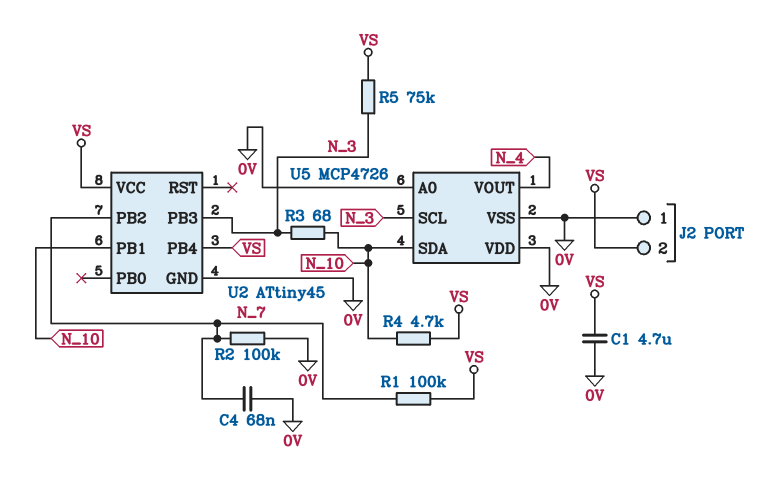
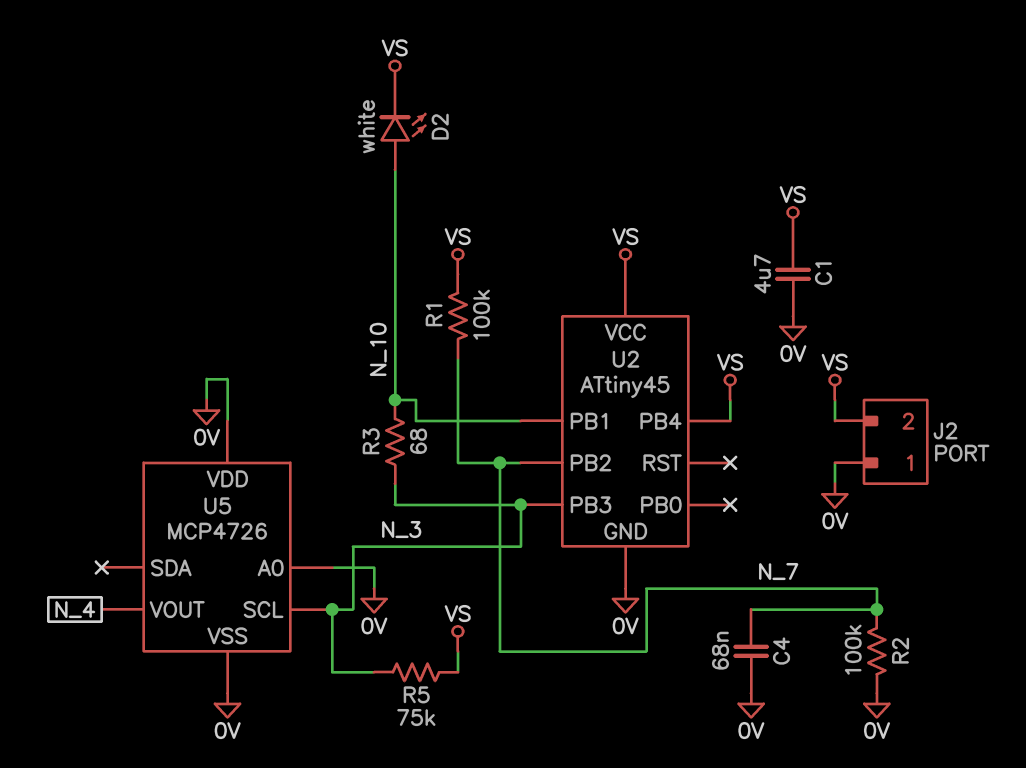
D2: none -> LED white (A N_10, K VS)
R4: 4.7k (N_10, VS) -> none
U5 pin SDA: N_10 -> none

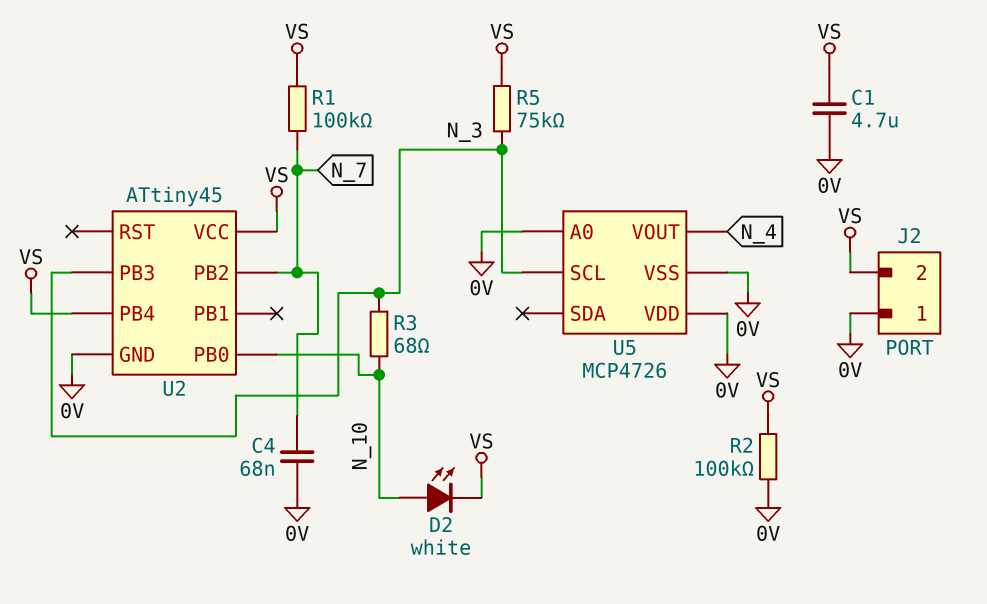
R2: 100k (0V, N_7) -> 100k (0V, VS)
U2 pin PB0: none -> N_10
U2 pin PB1: N_10 -> none

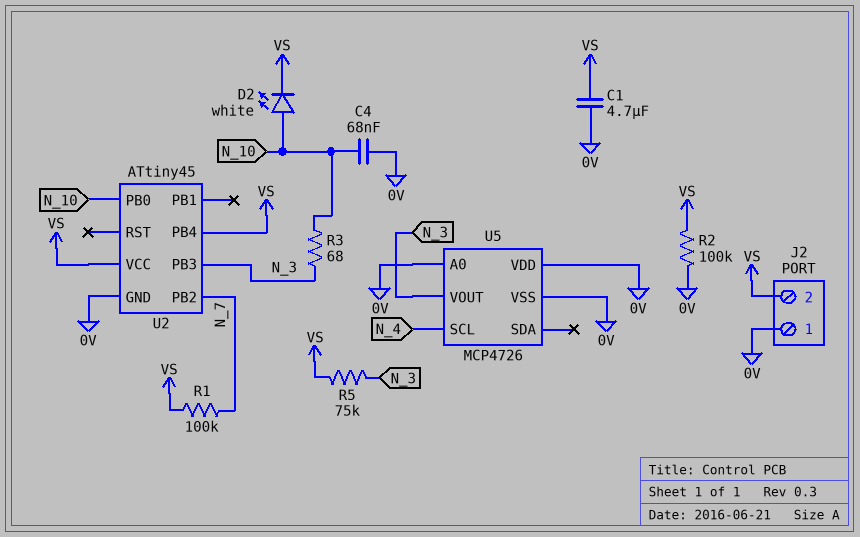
C4: 68nF (0V, N_7) -> 68nF (0V, N_10)
U5 pin SCL: N_3 -> N_4
U5 pin VOUT: N_4 -> N_3

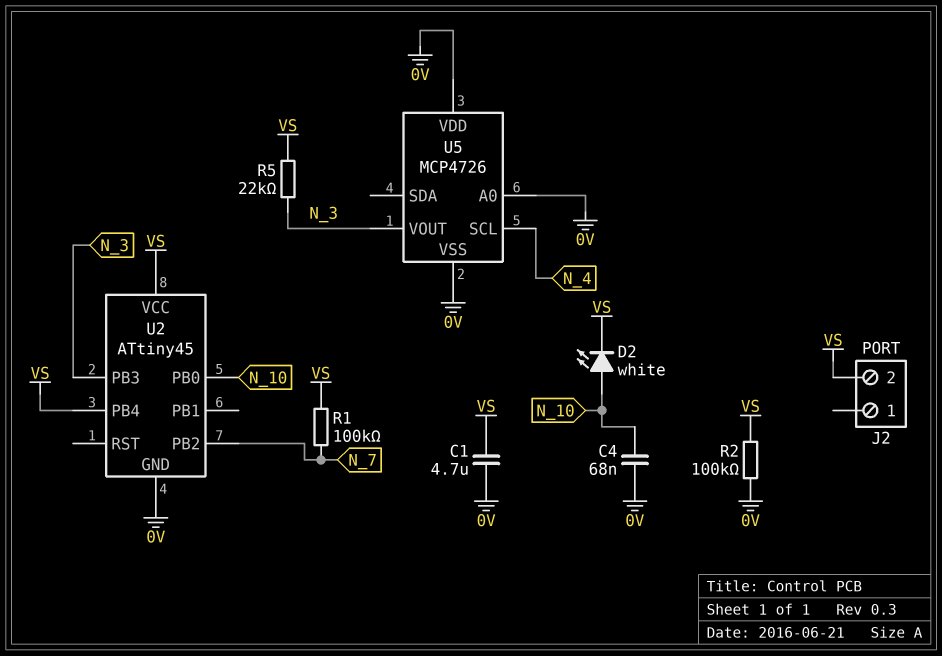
J2 pin 1: 0V -> none
R3: 68 (N_3, N_10) -> none
R5: 75k (N_3, VS) -> 22k (N_3, VS)

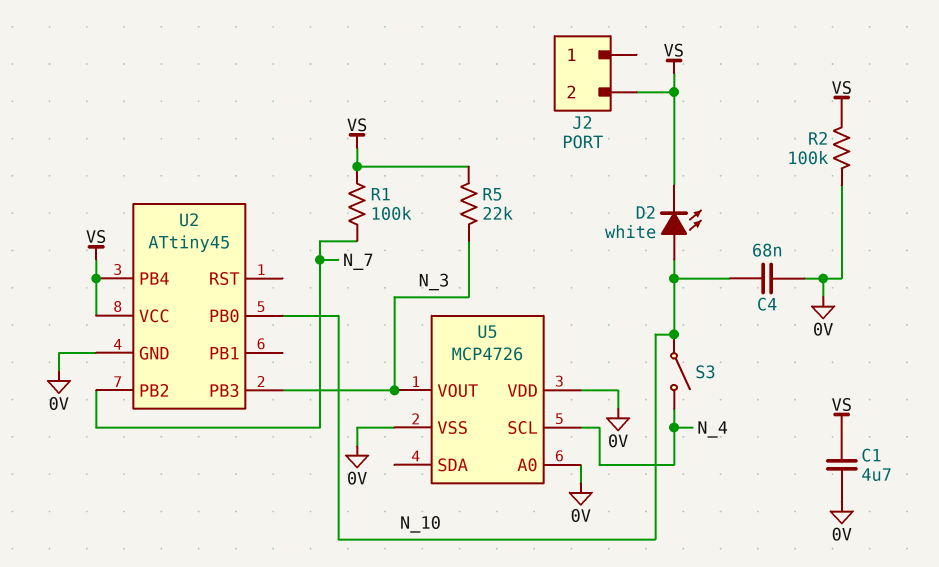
S3: none -> switch (N_4, N_10)

